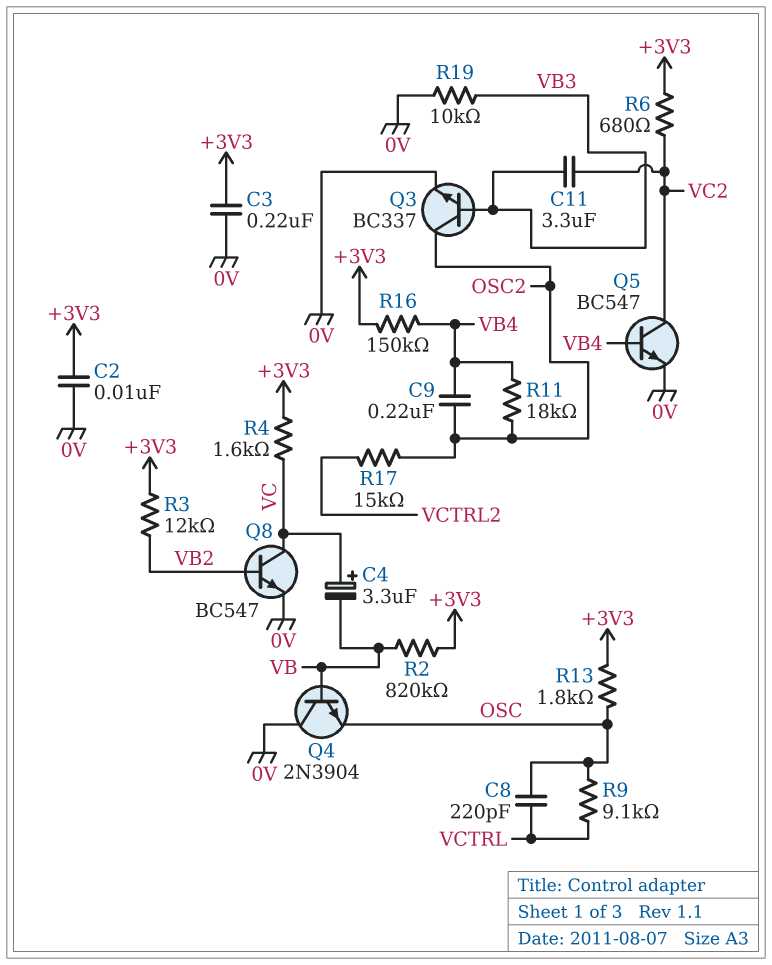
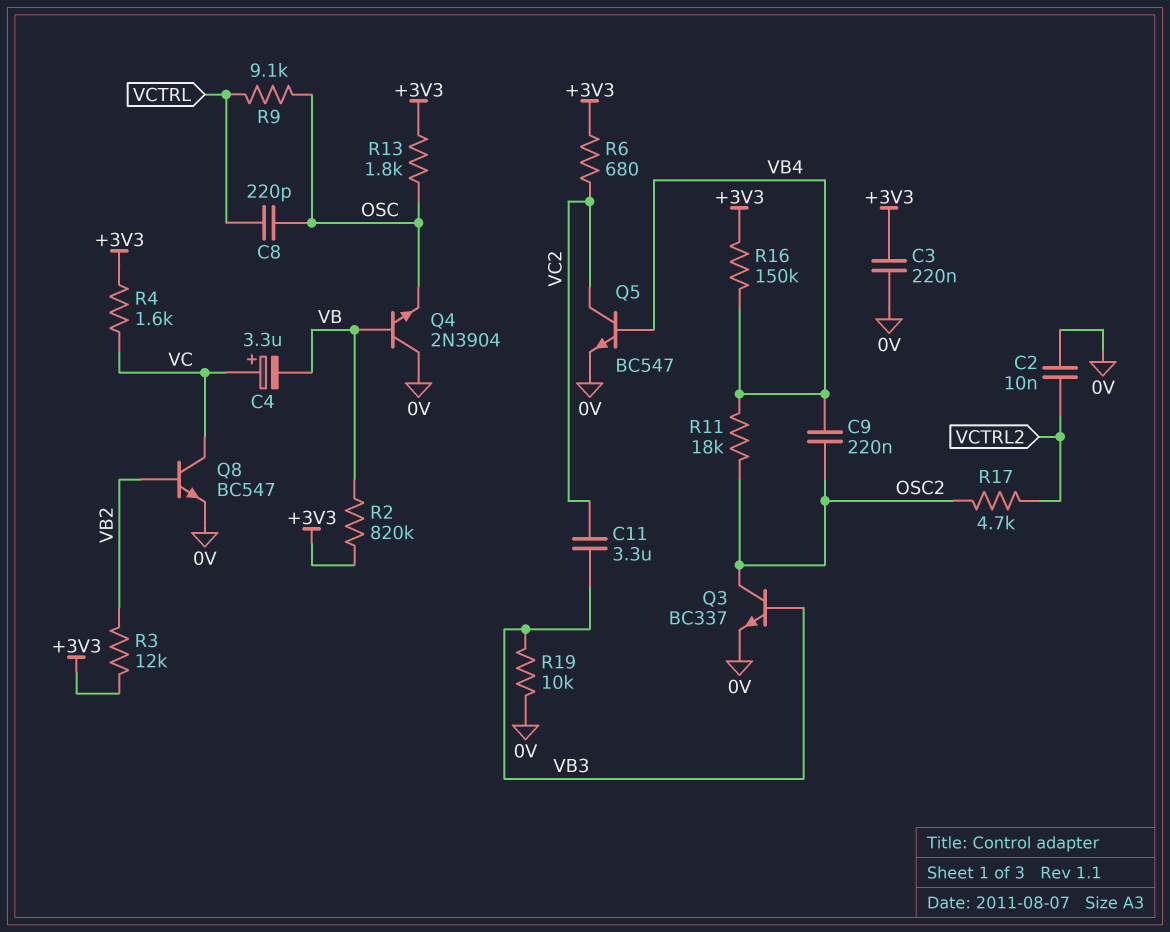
C2: 10nF (+3V3, 0V) -> 10nF (0V, VCTRL2)
R17: 15k (OSC2, VCTRL2) -> 4.7k (OSC2, VCTRL2)

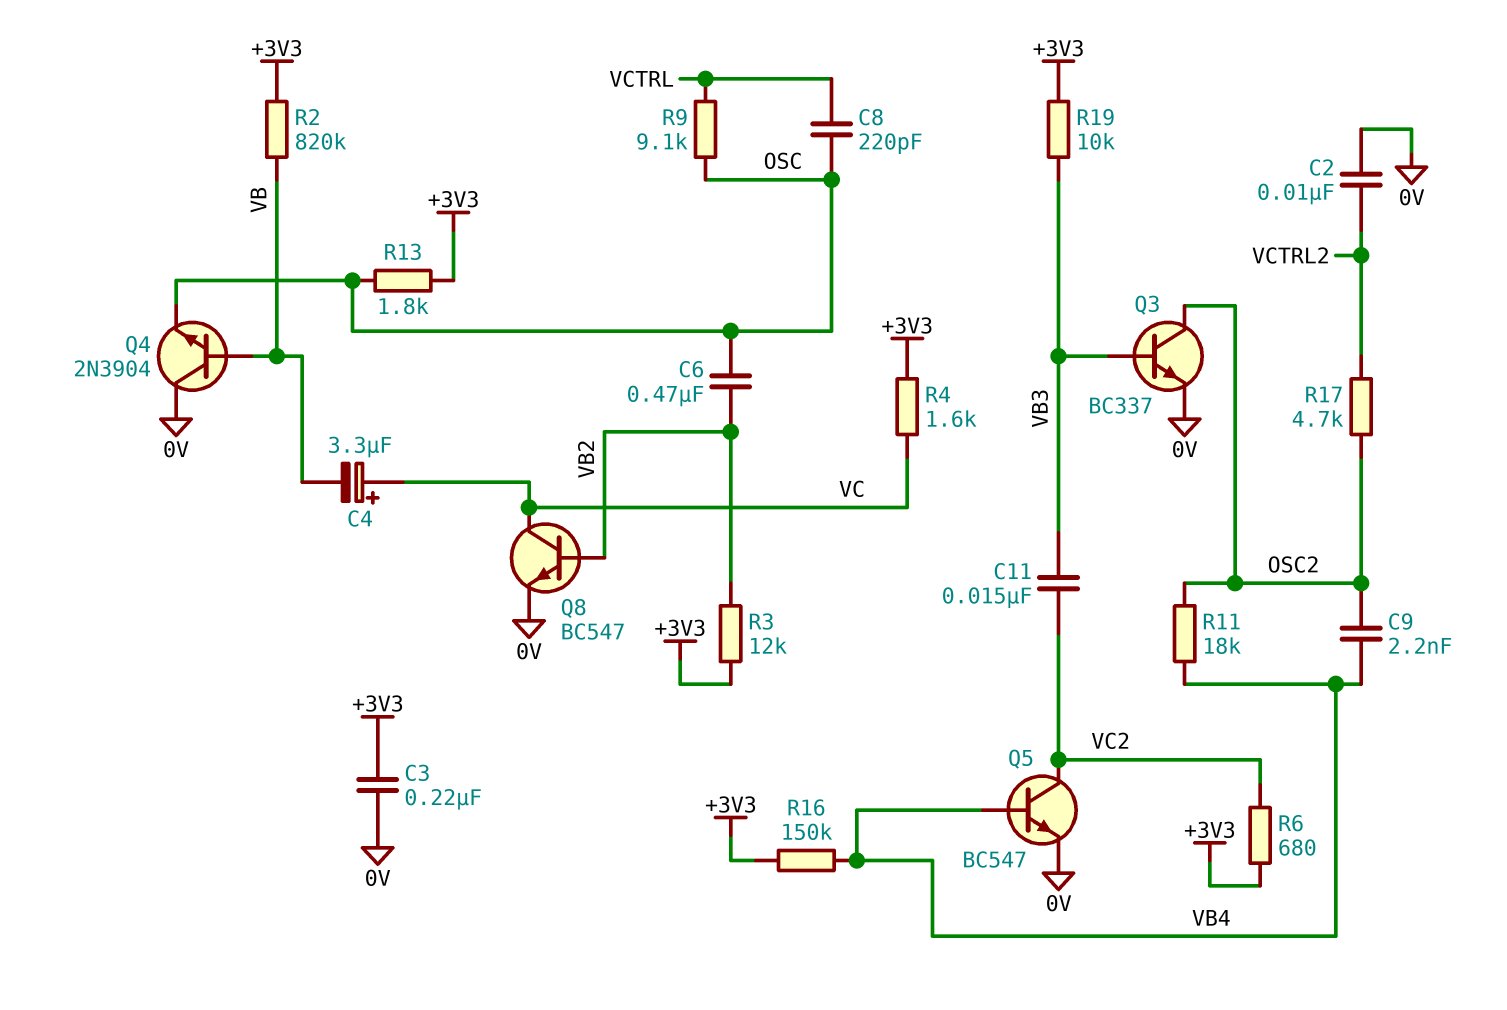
C6: none -> 470nF (OSC, VB2)
C9: 220nF (OSC2, VB4) -> 2.2nF (OSC2, VB4)
C11: 3.3uF (VB3, VC2) -> 15nF (VB3, VC2)
R19: 10k (0V, VB3) -> 10k (+3V3, VB3)

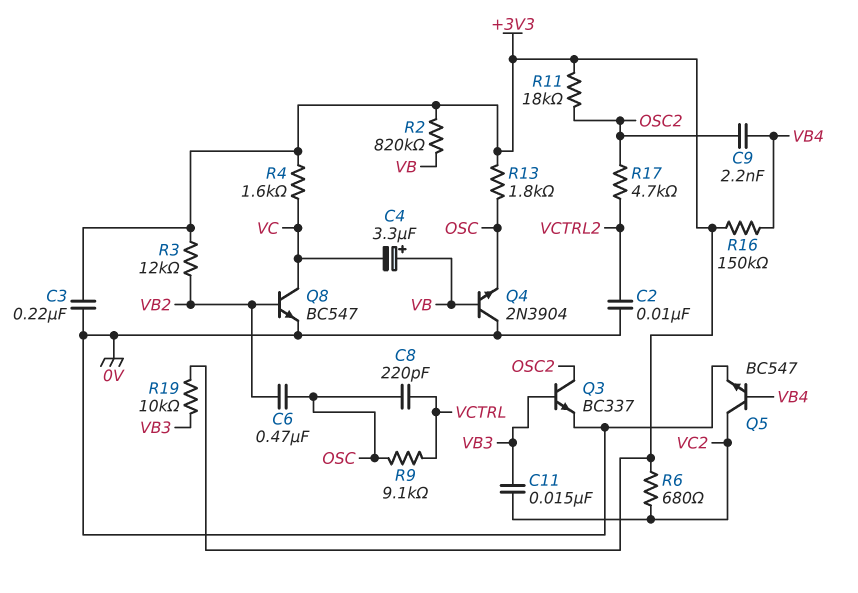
C4: 3.3uF (plus VC, minus VB) -> 3.3uF (plus VB, minus VC)
R11: 18k (OSC2, VB4) -> 18k (+3V3, OSC2)

